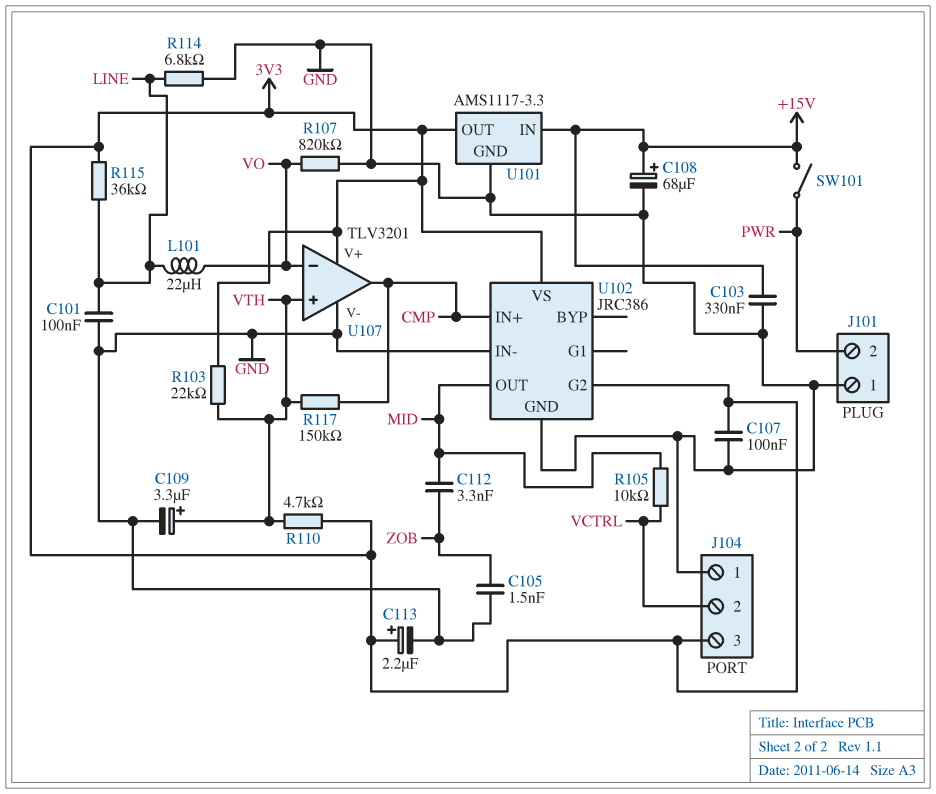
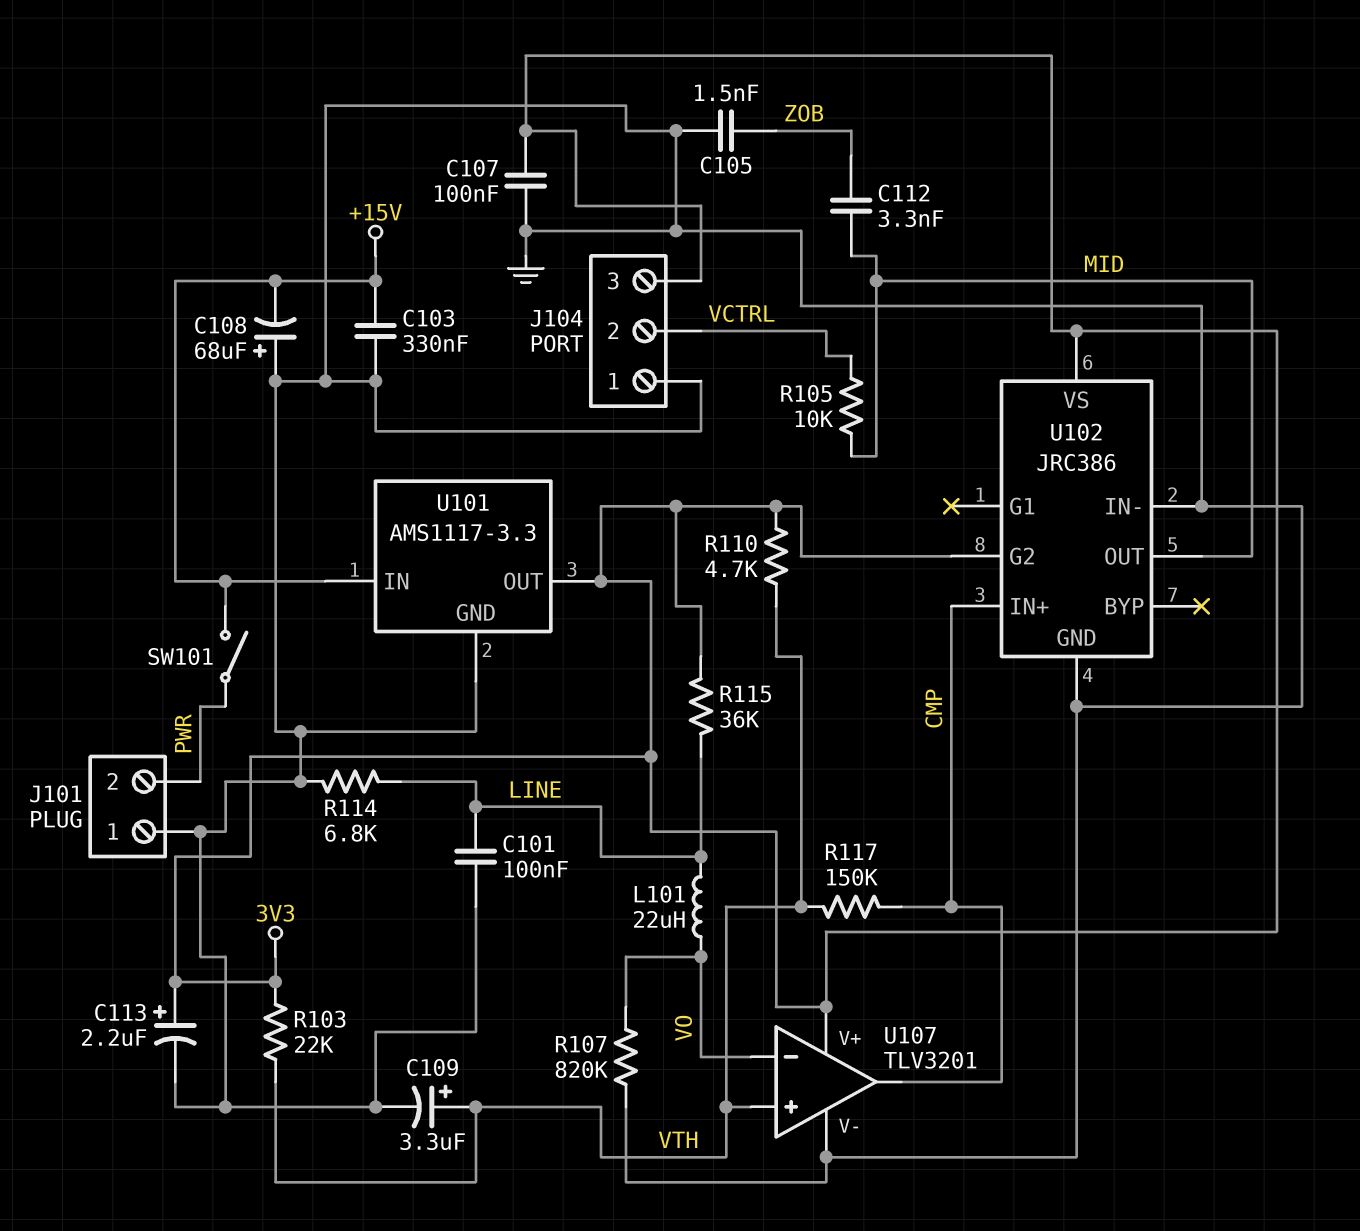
C108: 68uF (plus +15V, minus GND) -> 68uF (plus GND, minus +15V)

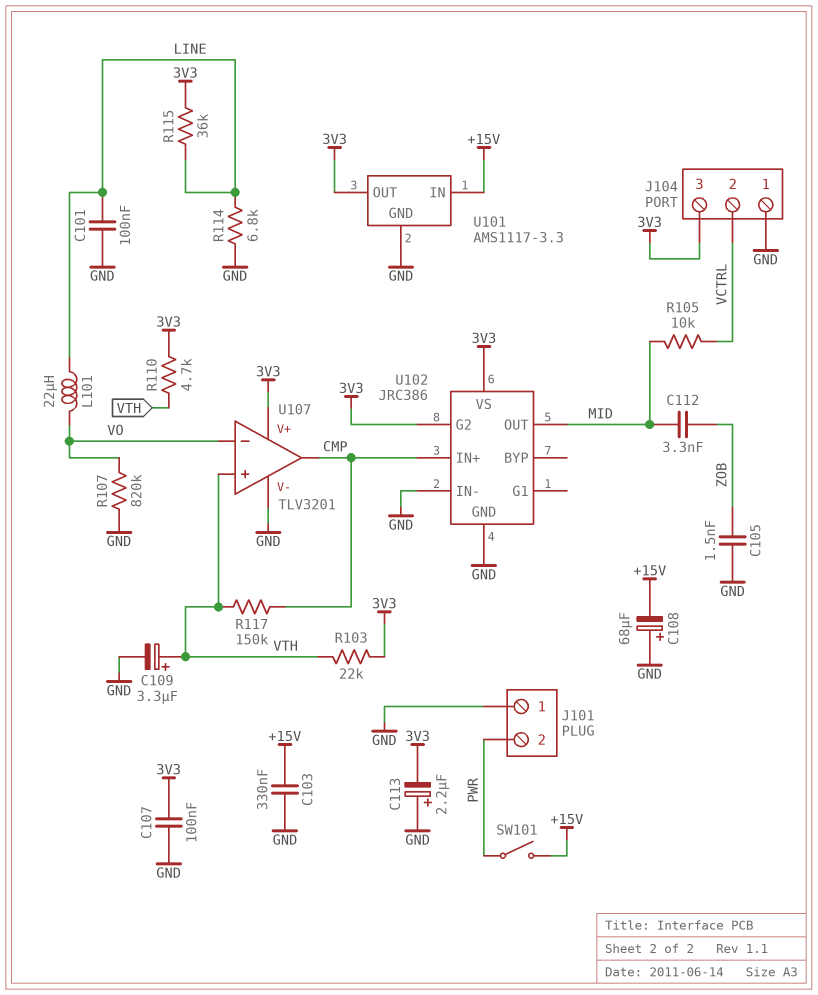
C113: 2.2uF (plus 3V3, minus GND) -> 2.2uF (plus GND, minus 3V3)

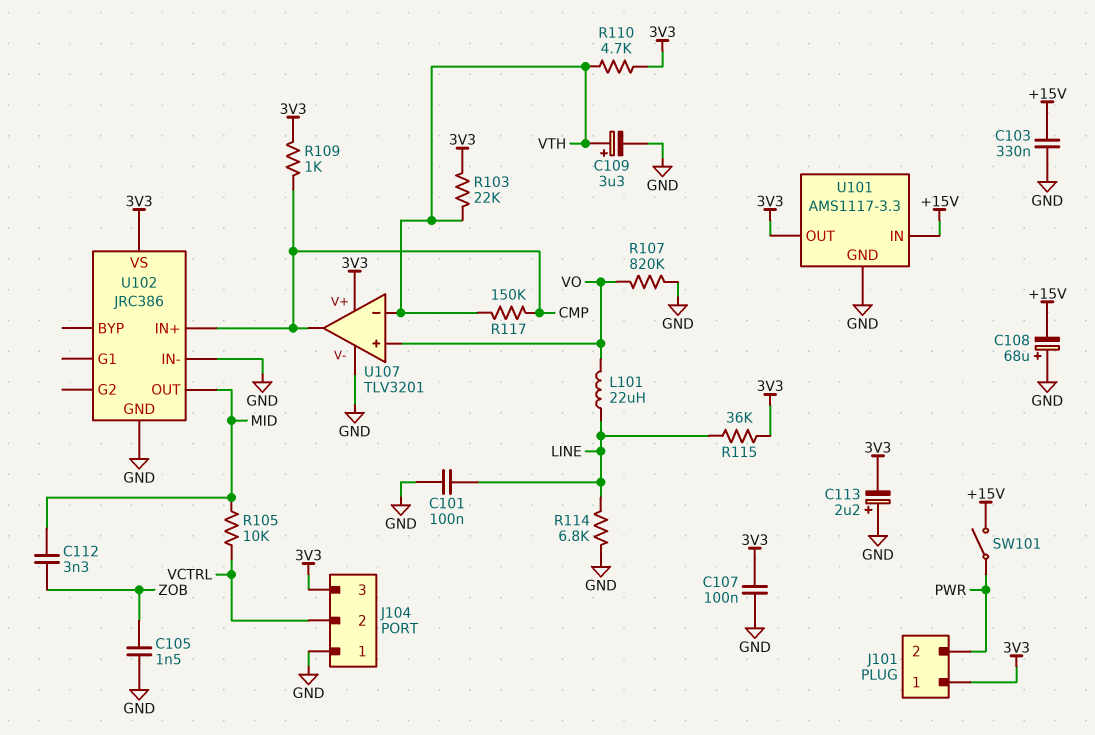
J101 pin 1: GND -> 3V3
R109: none -> 1k (3V3, CMP)
U102 pin G2: 3V3 -> none
U107 pin in+: VTH -> VO
U107 pin in-: VO -> VTH

